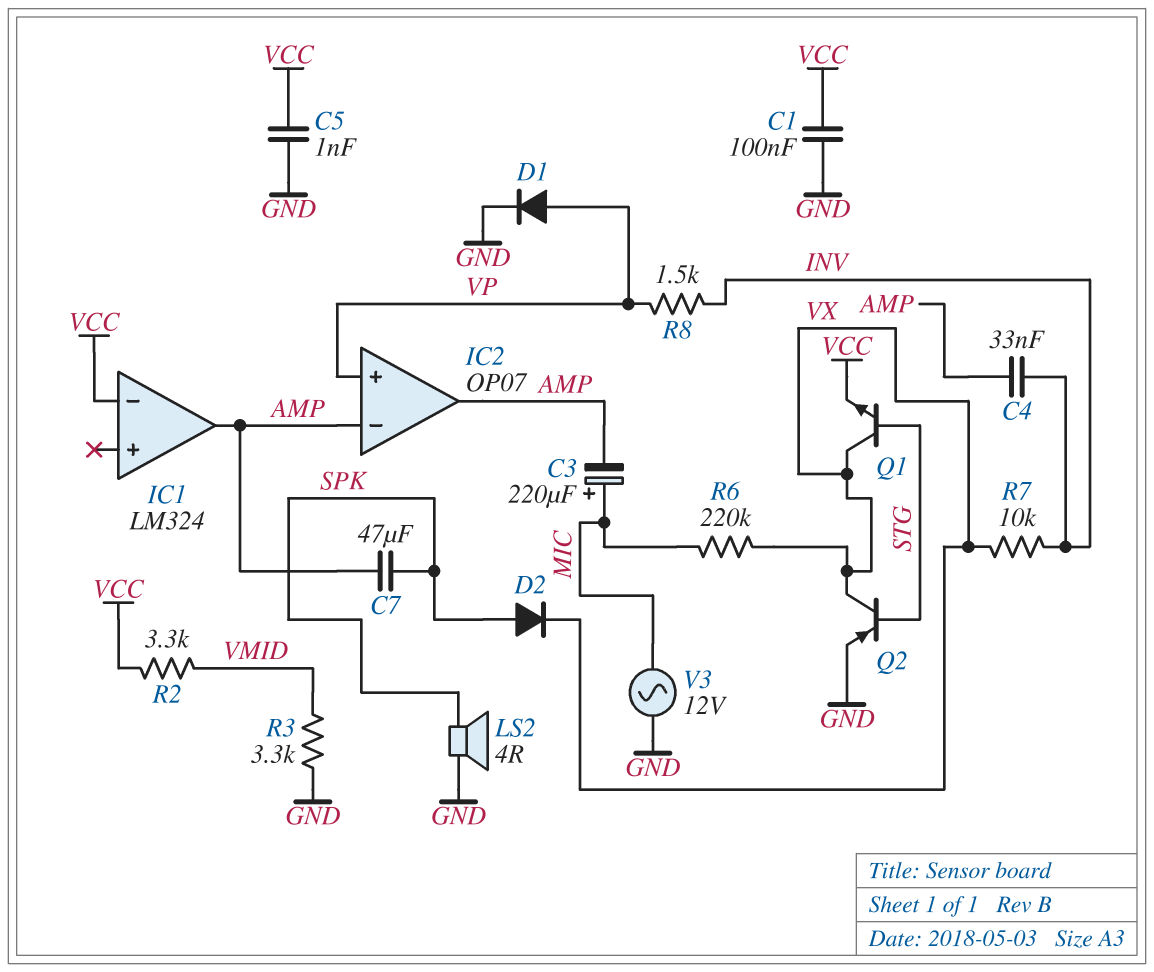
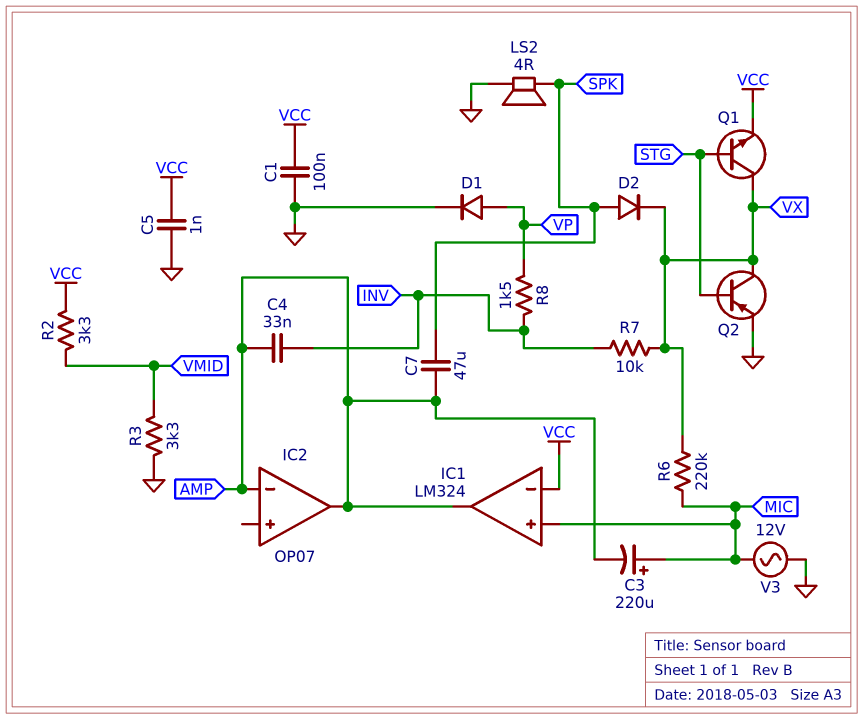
IC1 pin in+: none -> MIC
IC2 pin in+: VP -> none

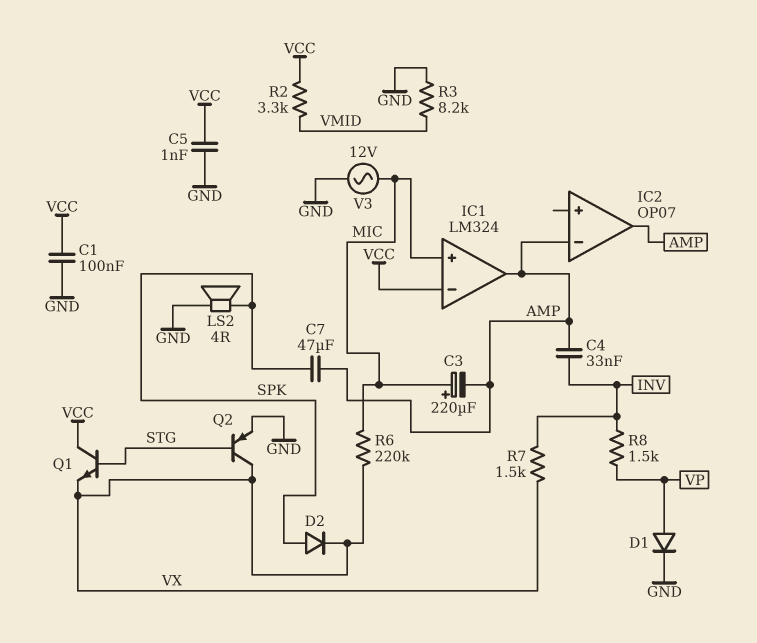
Q1: NPN (B STG, C VX, E VCC) -> NPN (B STG, C VCC, E VX)
R3: 3.3k (GND, VMID) -> 8.2k (GND, VMID)
R7: 10k (INV, VX) -> 1.5k (INV, VX)

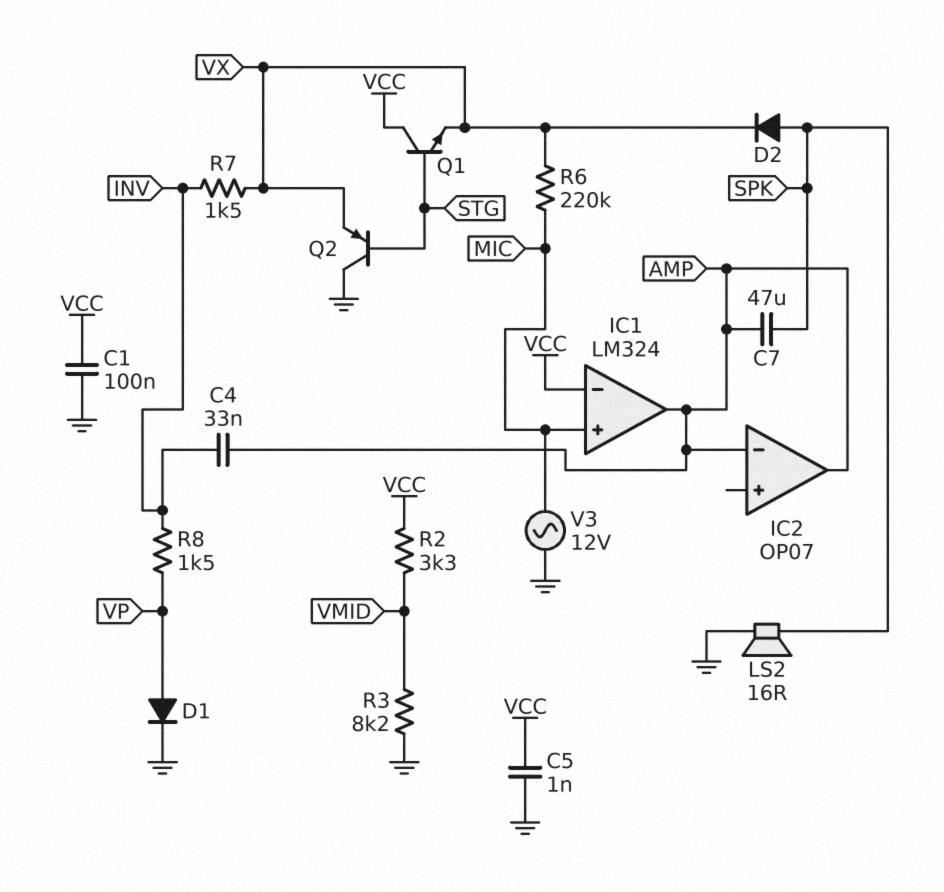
C3: 220uF (plus MIC, minus AMP) -> none
LS2: speaker 4R (GND, SPK) -> speaker 16R (GND, SPK)
Q2: PNP (B STG, C VX, E GND) -> PNP (B STG, C GND, E VX)

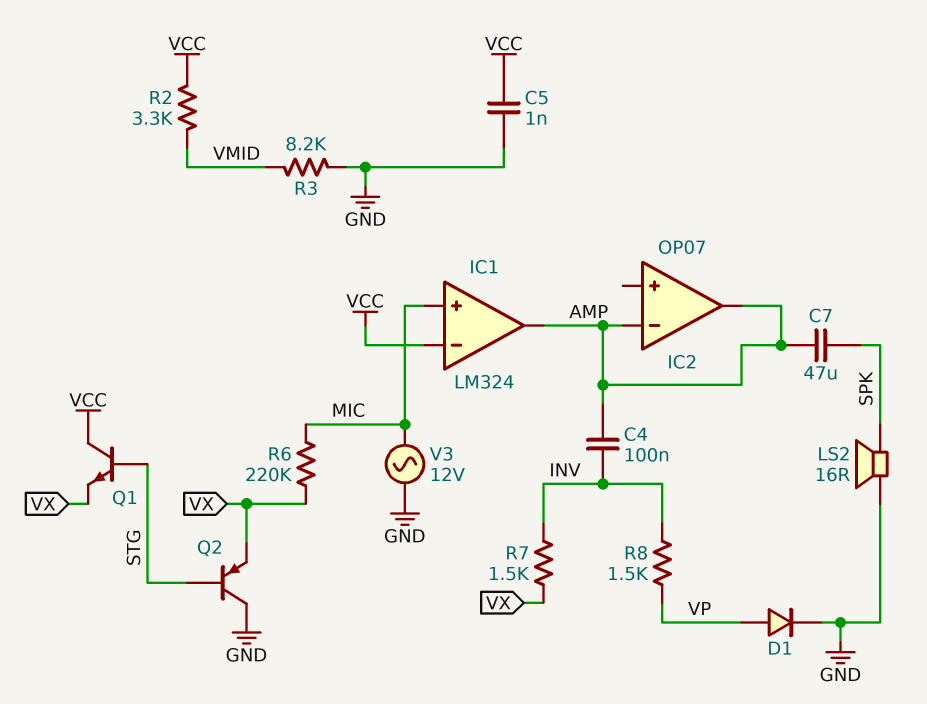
C1: 100nF (GND, VCC) -> none
C4: 33nF (AMP, INV) -> 100nF (AMP, INV)
D2: diode (A SPK, K VX) -> none

